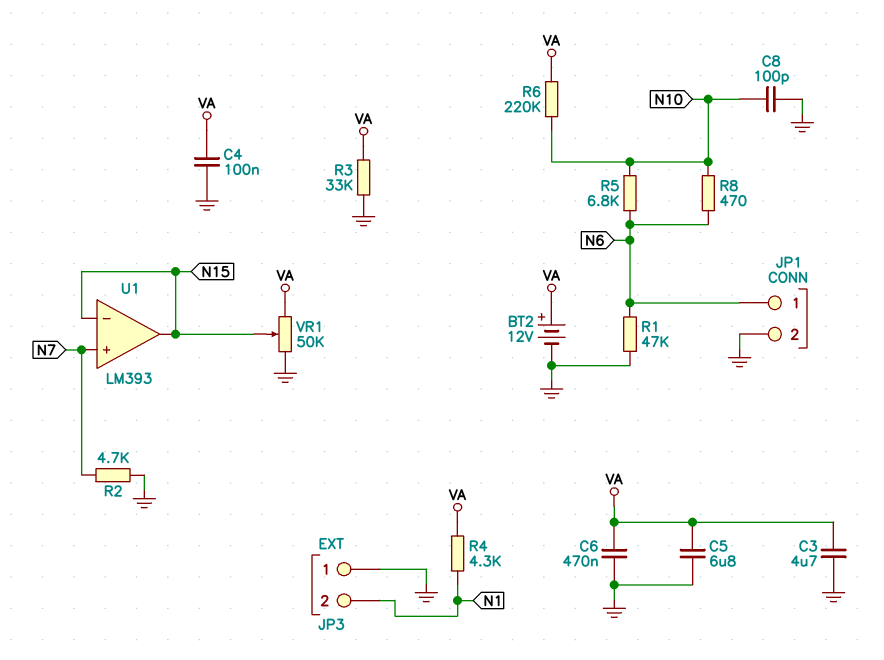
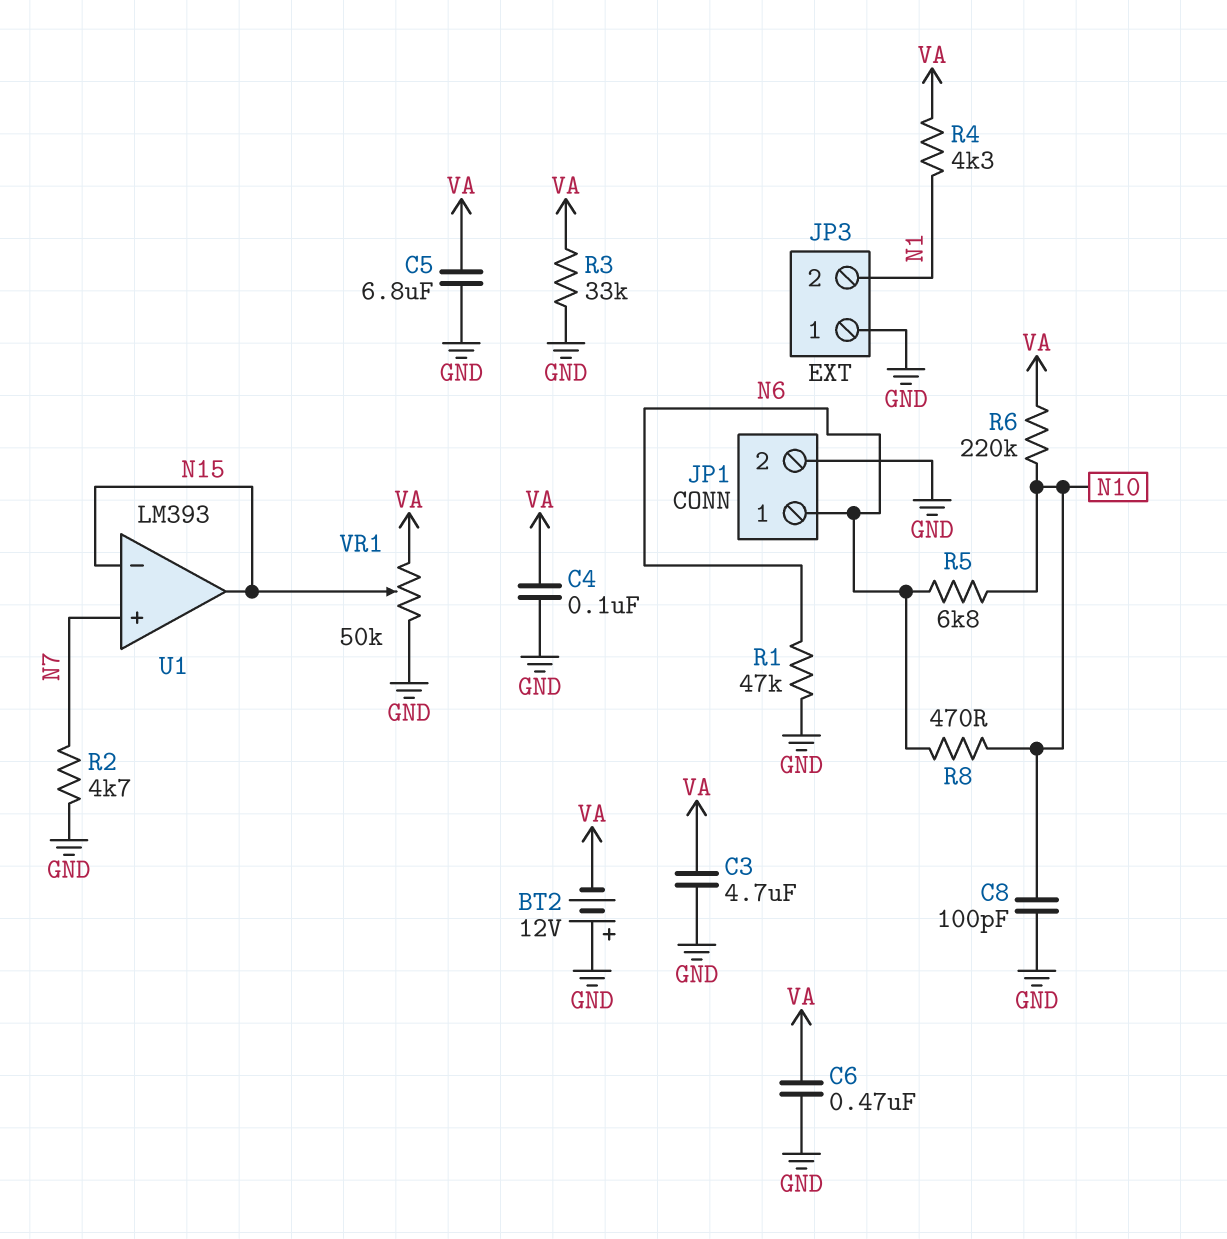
BT2: 12V (plus VA, minus GND) -> 12V (plus GND, minus VA)

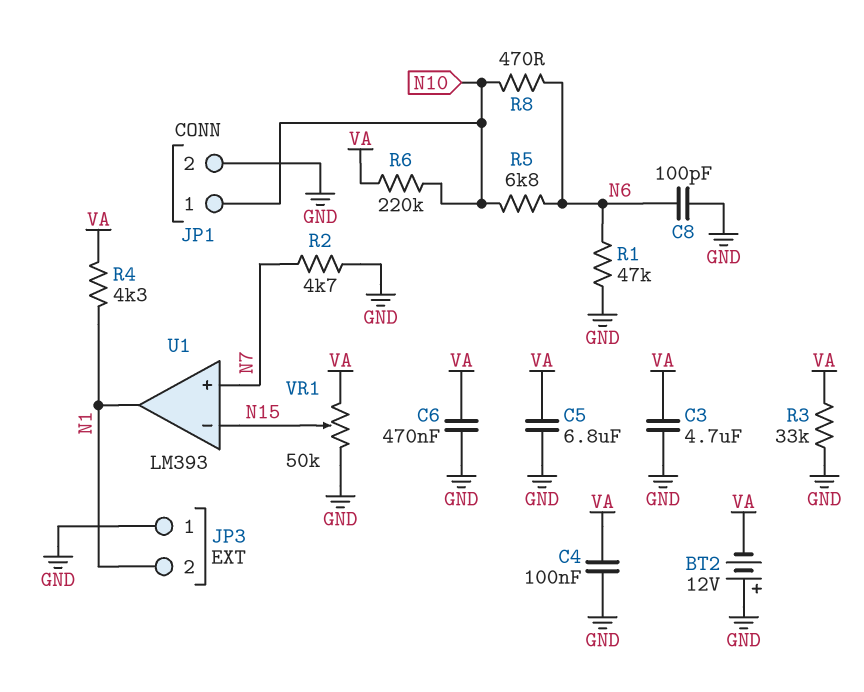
C8: 100pF (GND, N10) -> 100pF (GND, N6)
JP1 pin 1: N6 -> N10
U1 pin out: N15 -> N1

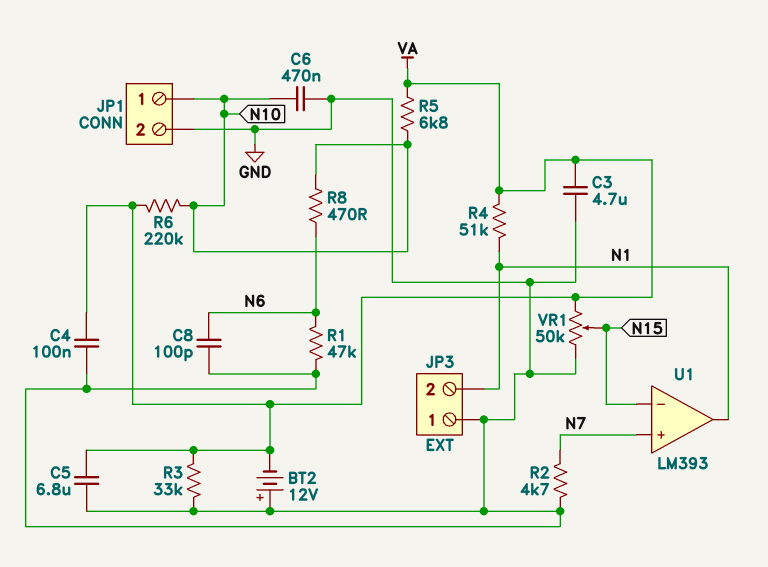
C6: 470nF (GND, VA) -> 470nF (GND, N10)
R4: 4.3k (N1, VA) -> 51k (N1, VA)
R5: 6.8k (N6, N10) -> 6.8k (N10, VA)

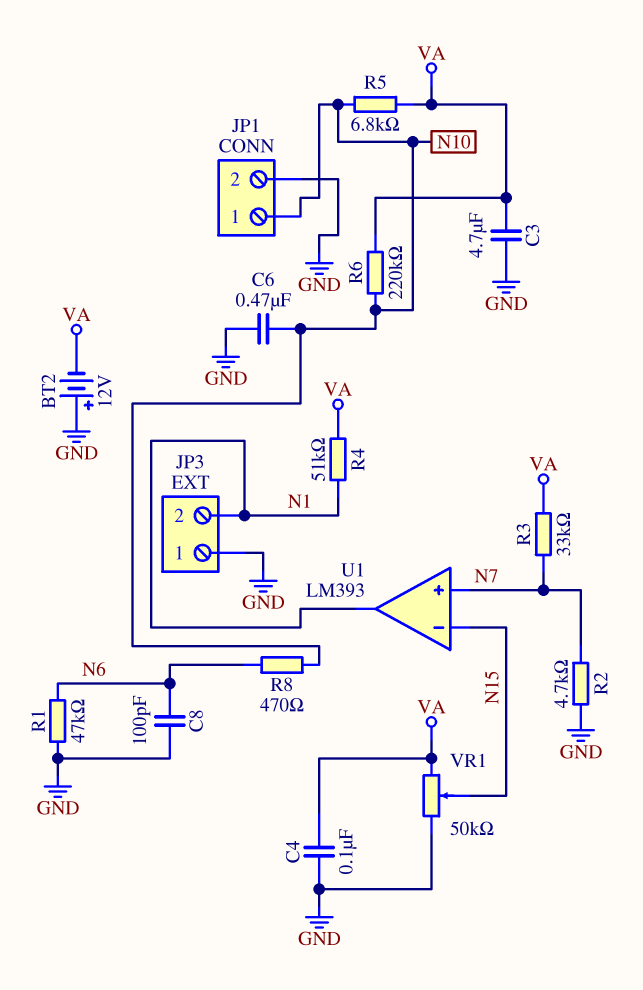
C5: 6.8uF (GND, VA) -> none
R3: 33k (GND, VA) -> 33k (N7, VA)

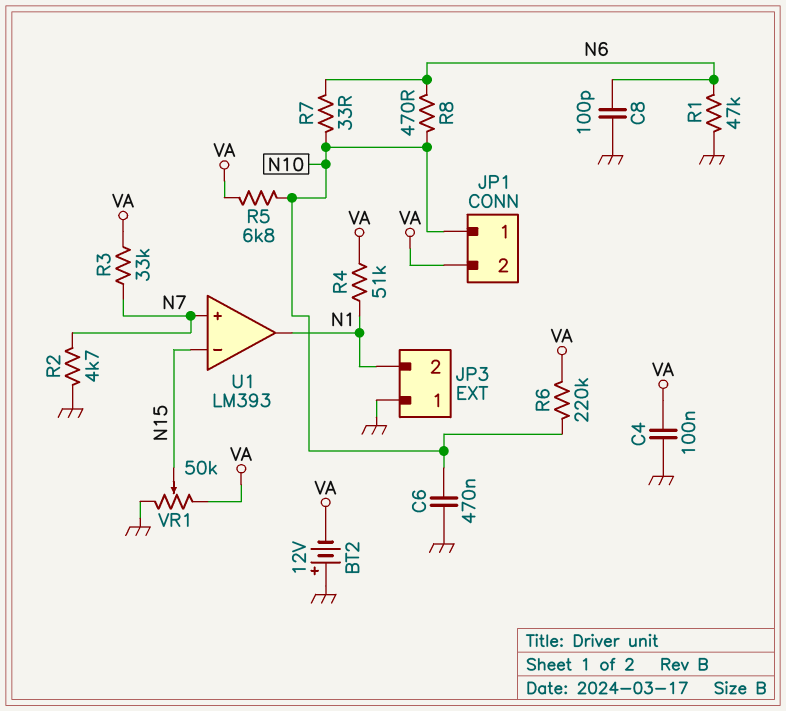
C3: 4.7uF (GND, VA) -> none
JP1 pin 2: GND -> VA
R7: none -> 33 (N6, N10)

